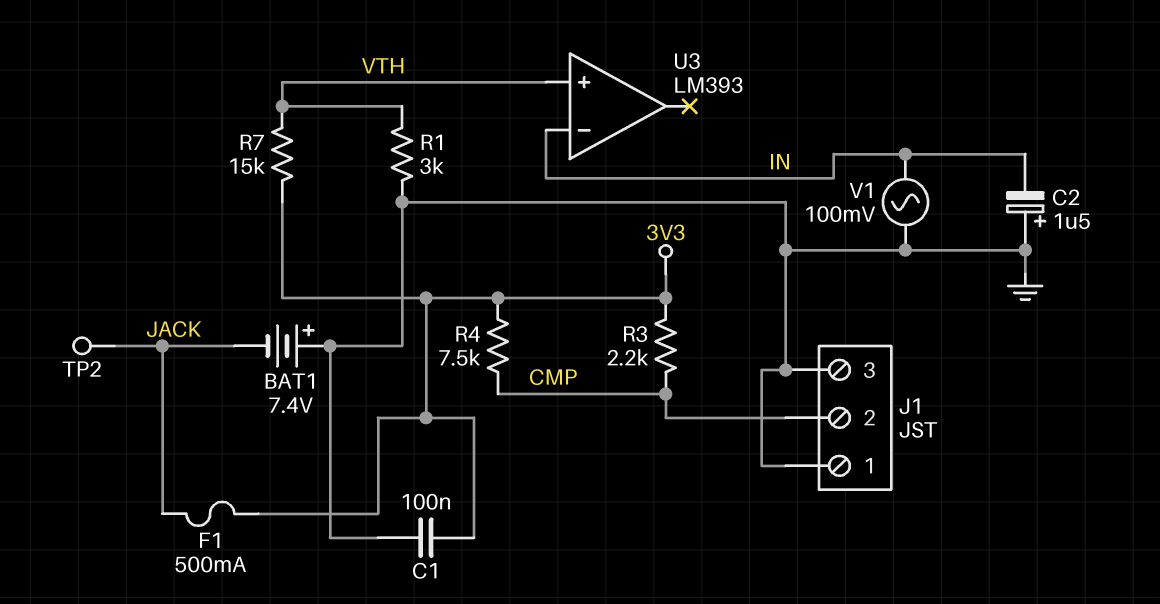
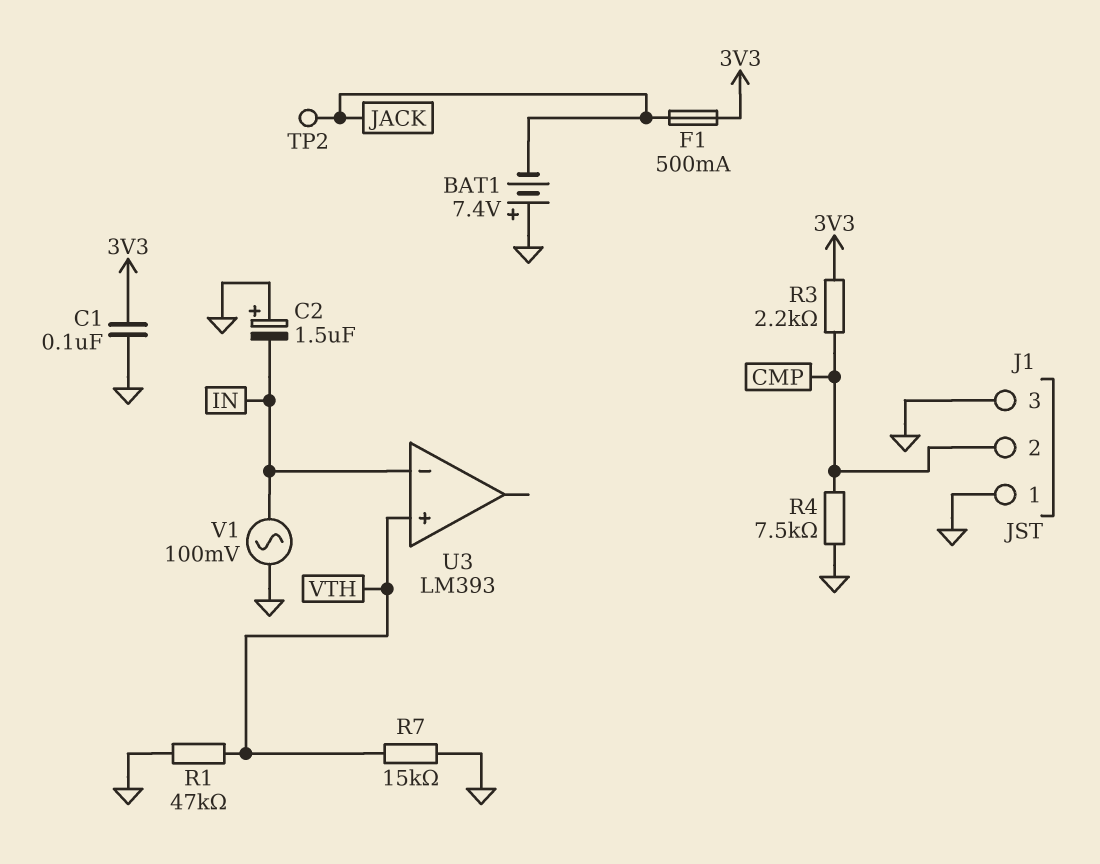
R1: 3k (GND, VTH) -> 47k (GND, VTH)
R4: 7.5k (3V3, CMP) -> 7.5k (CMP, GND)
R7: 15k (3V3, VTH) -> 15k (GND, VTH)

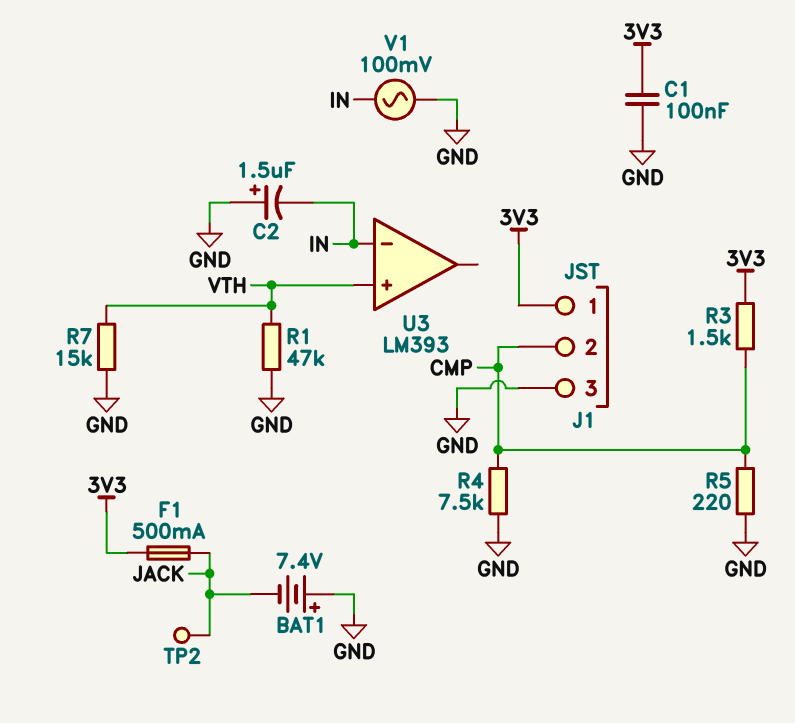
J1 pin 1: GND -> 3V3
R3: 2.2k (3V3, CMP) -> 1.5k (3V3, CMP)
R5: none -> 220 (CMP, GND)

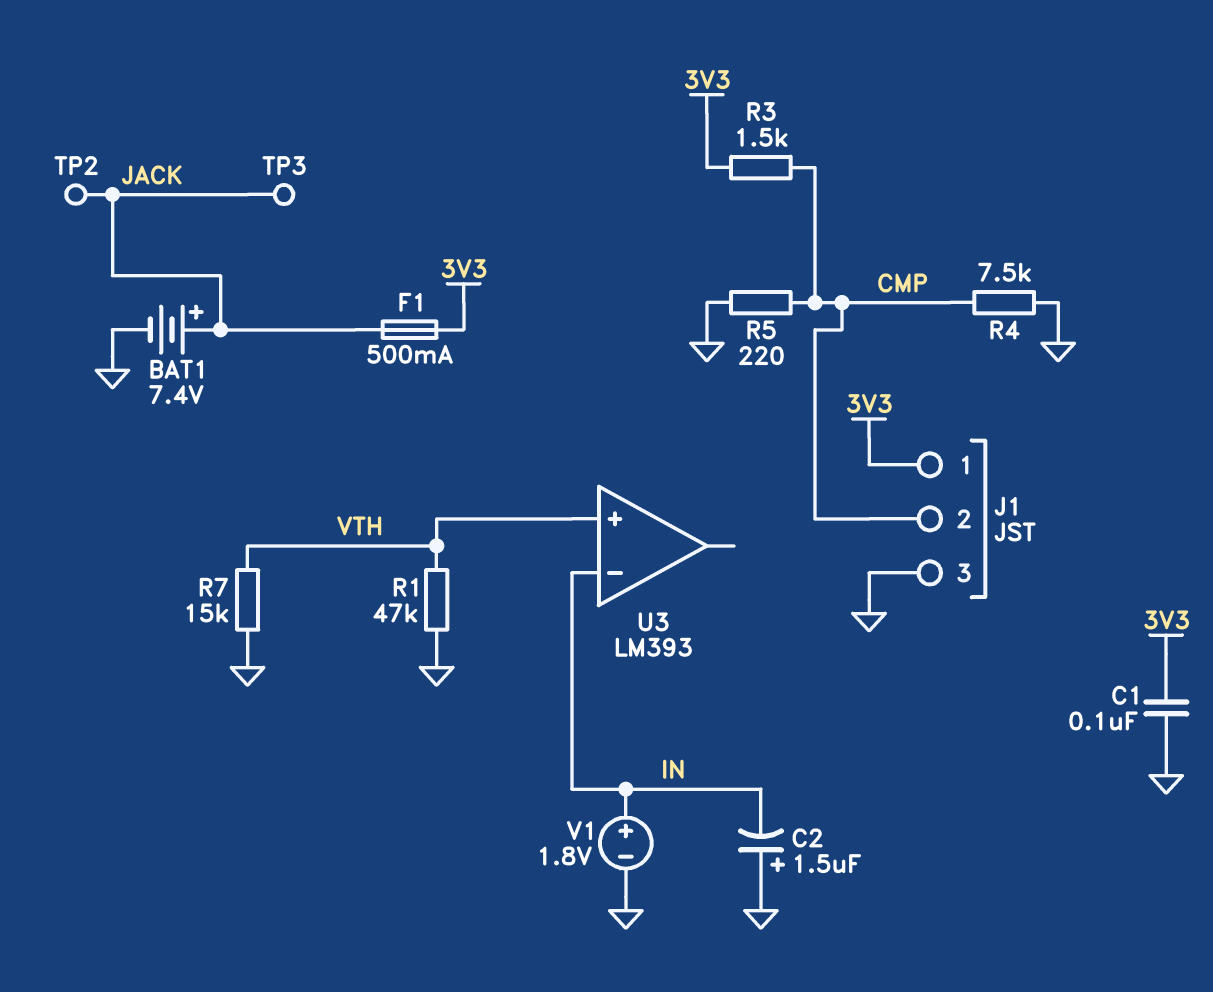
BAT1: 7.4V (plus GND, minus JACK) -> 7.4V (plus JACK, minus GND)
TP3: none -> test point (JACK)
V1: AC 100mV (GND, IN) -> 1.8V (plus IN, minus GND)

